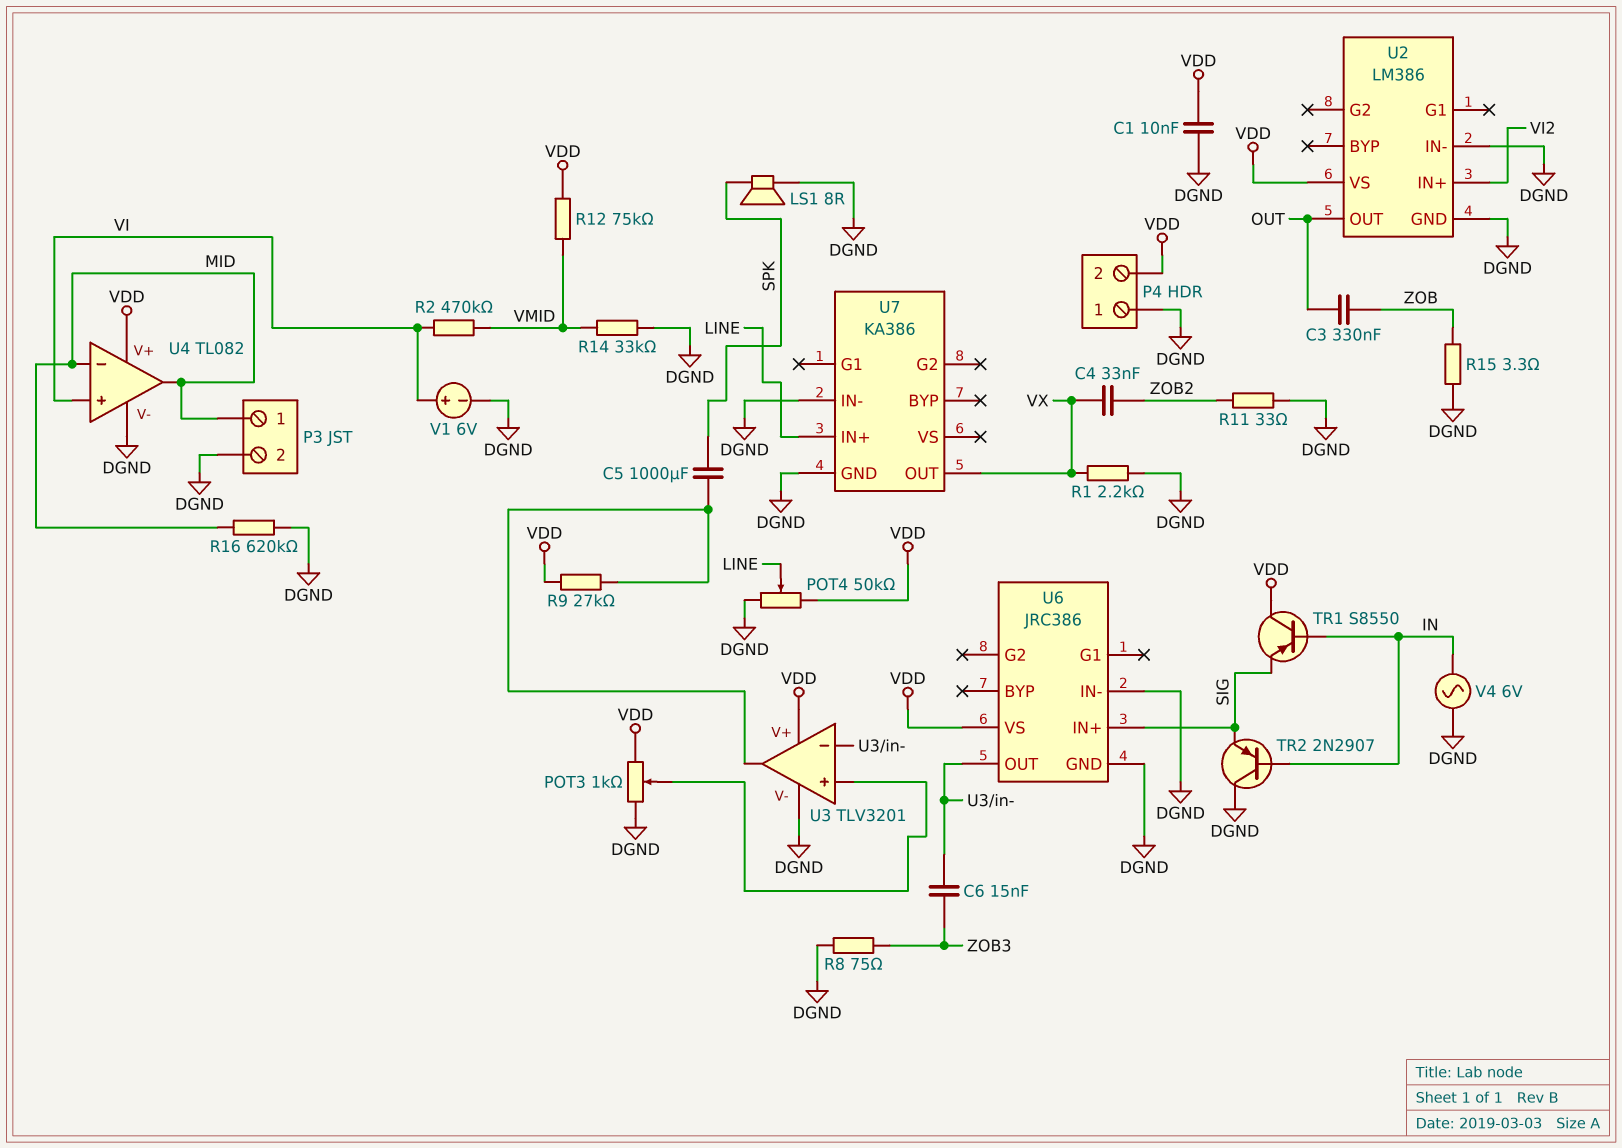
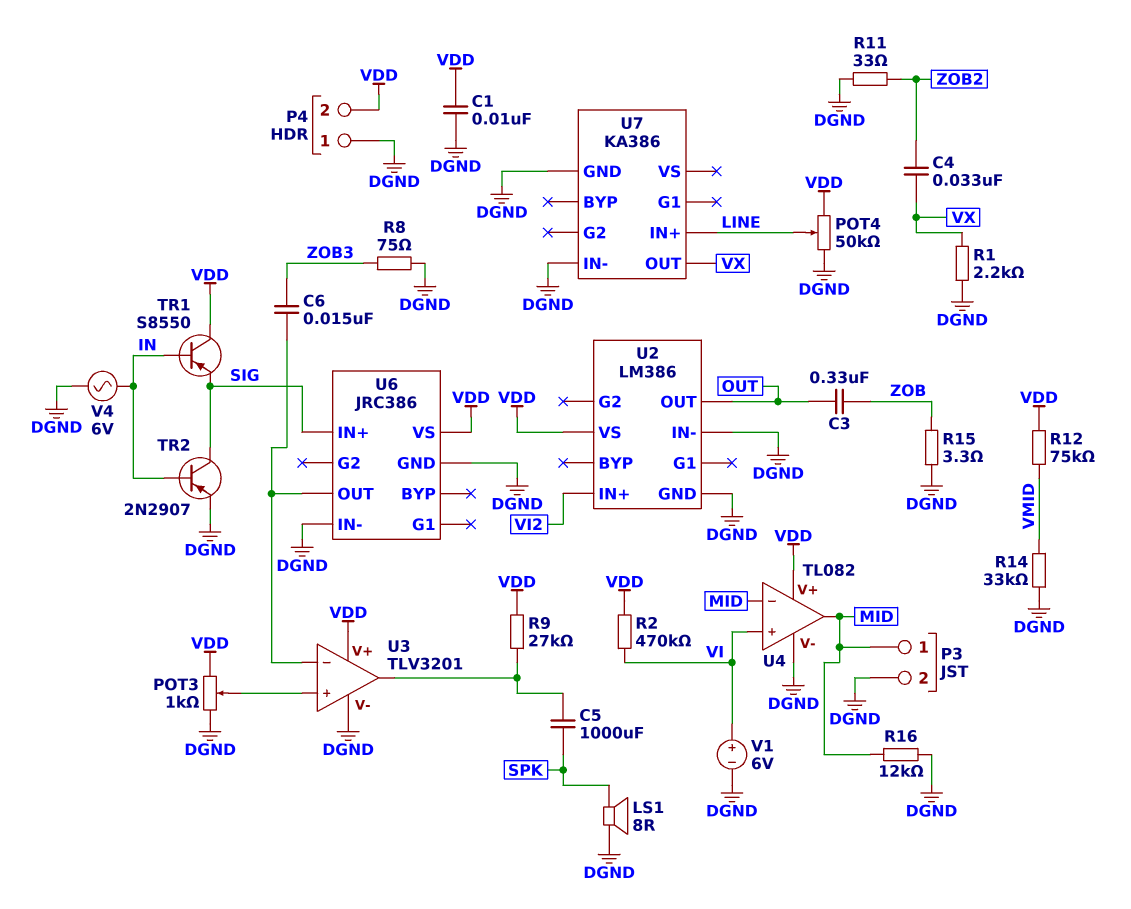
R2: 470k (VI, VMID) -> 470k (VDD, VI)
R16: 620k (DGND, MID) -> 12k (DGND, MID)
TR2: PNP 2N2907 (B IN, C DGND, E SIG) -> PNP 2N2907 (B IN, C SIG, E DGND)

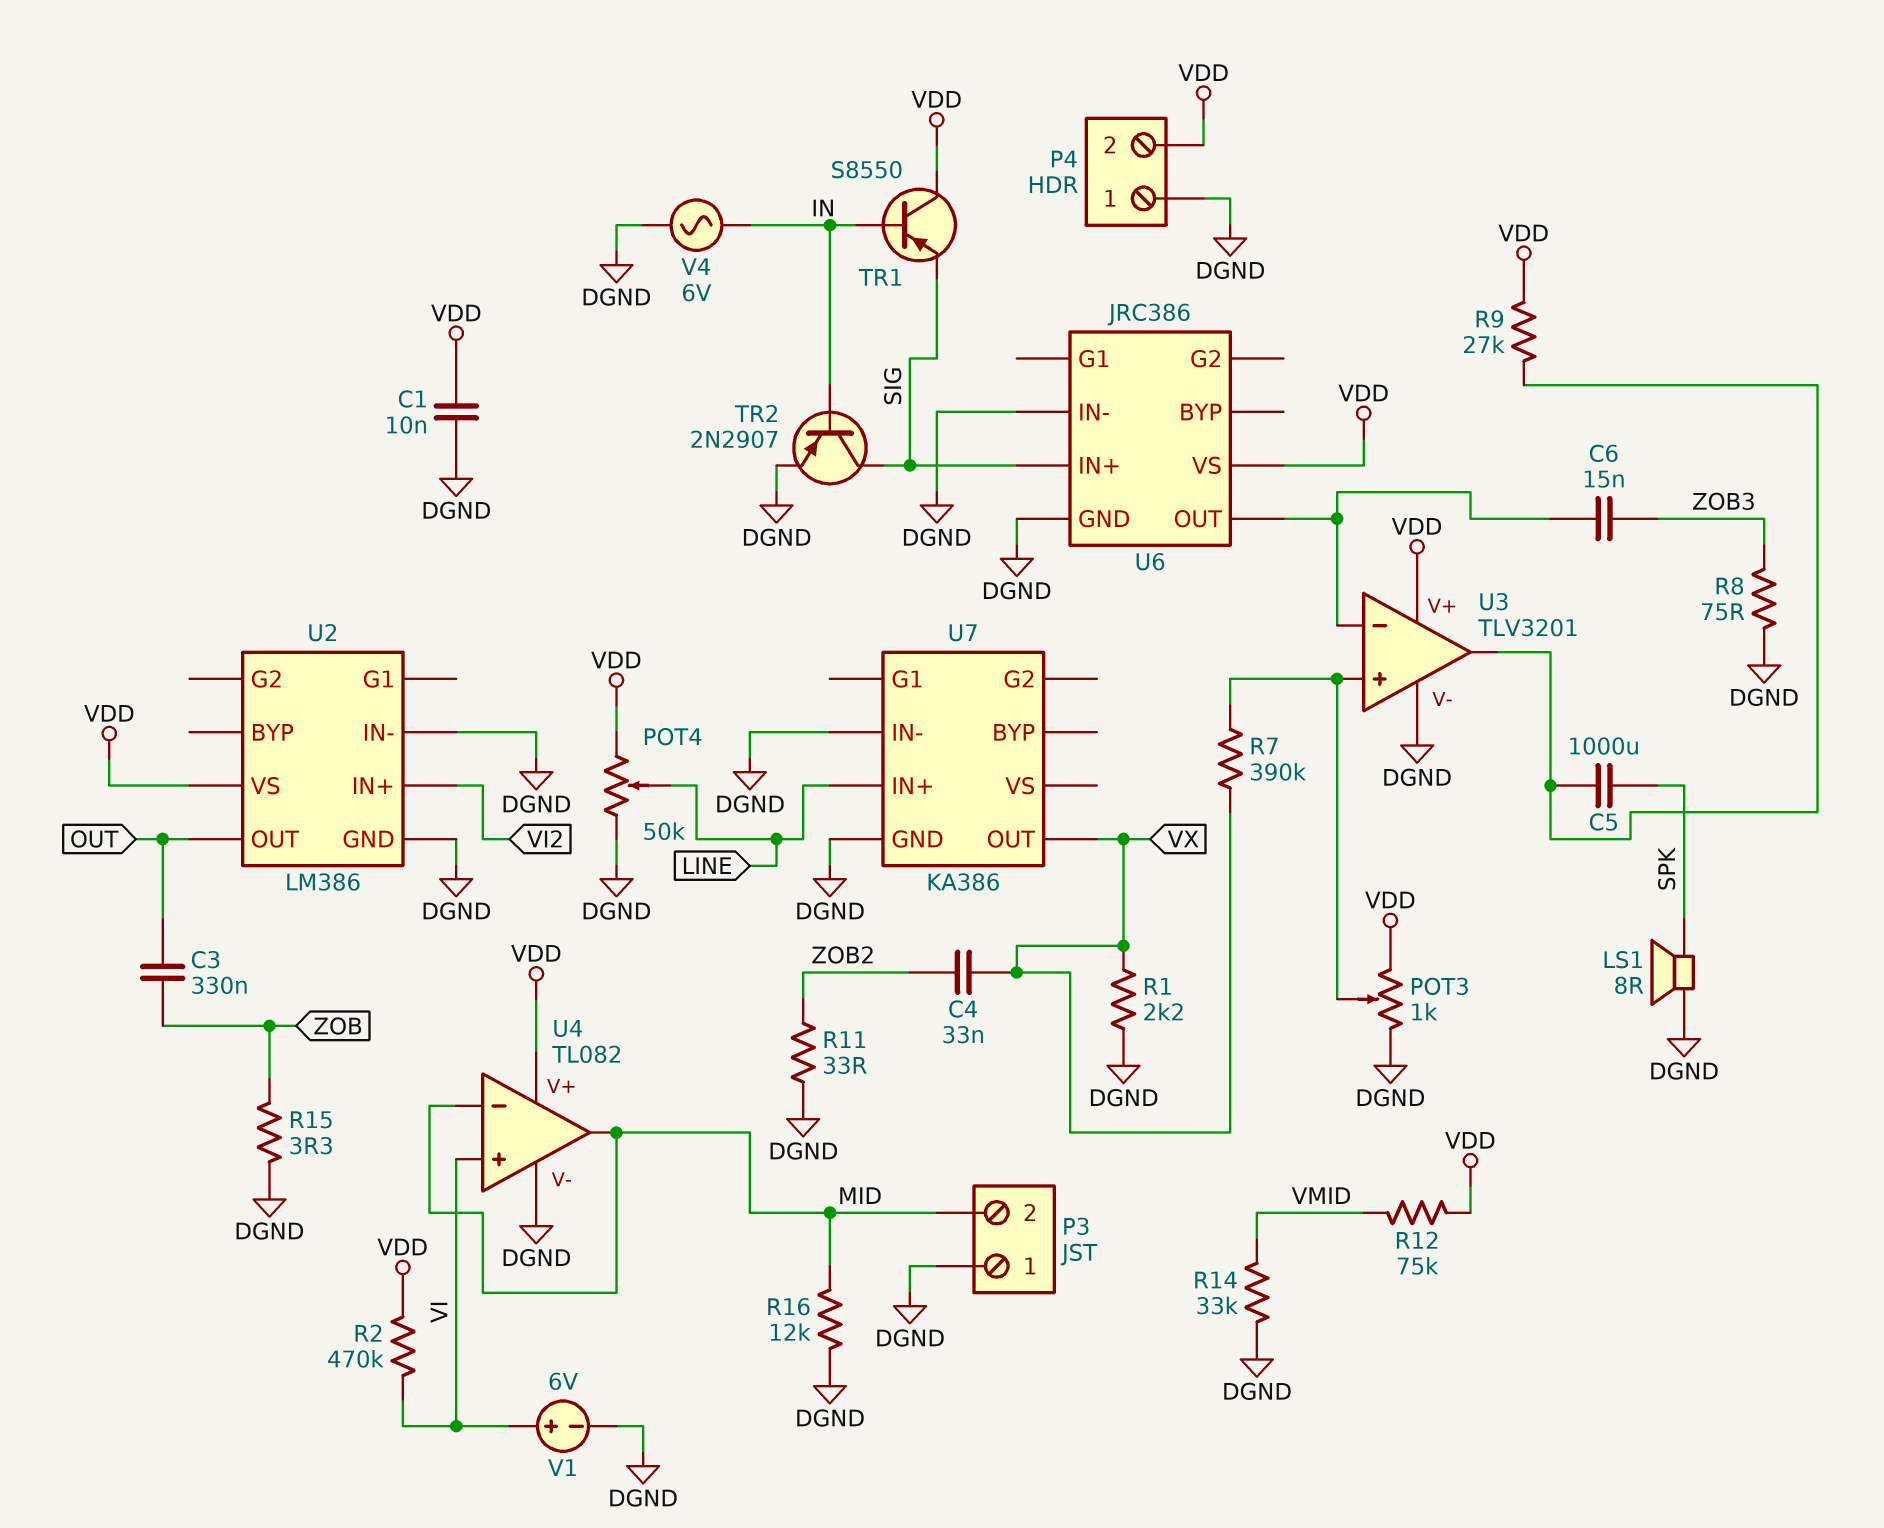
P3 pin 1: MID -> DGND
P3 pin 2: DGND -> MID
R7: none -> 390k (U3/in+, VX)

